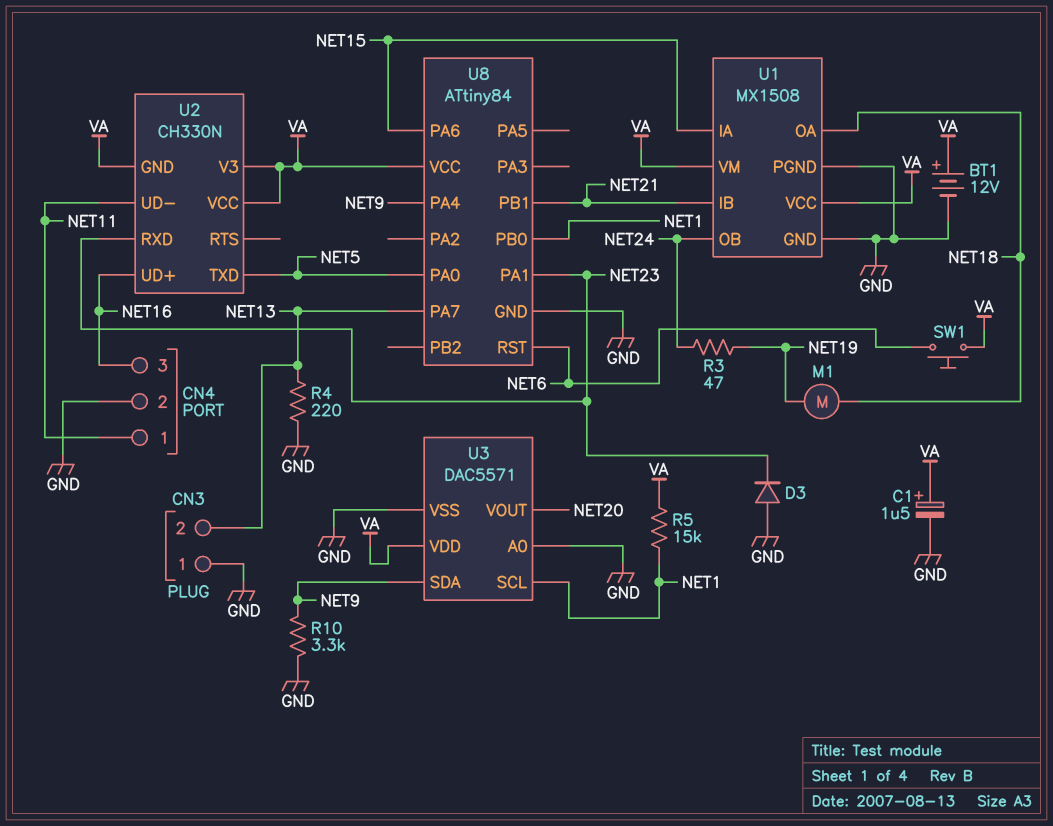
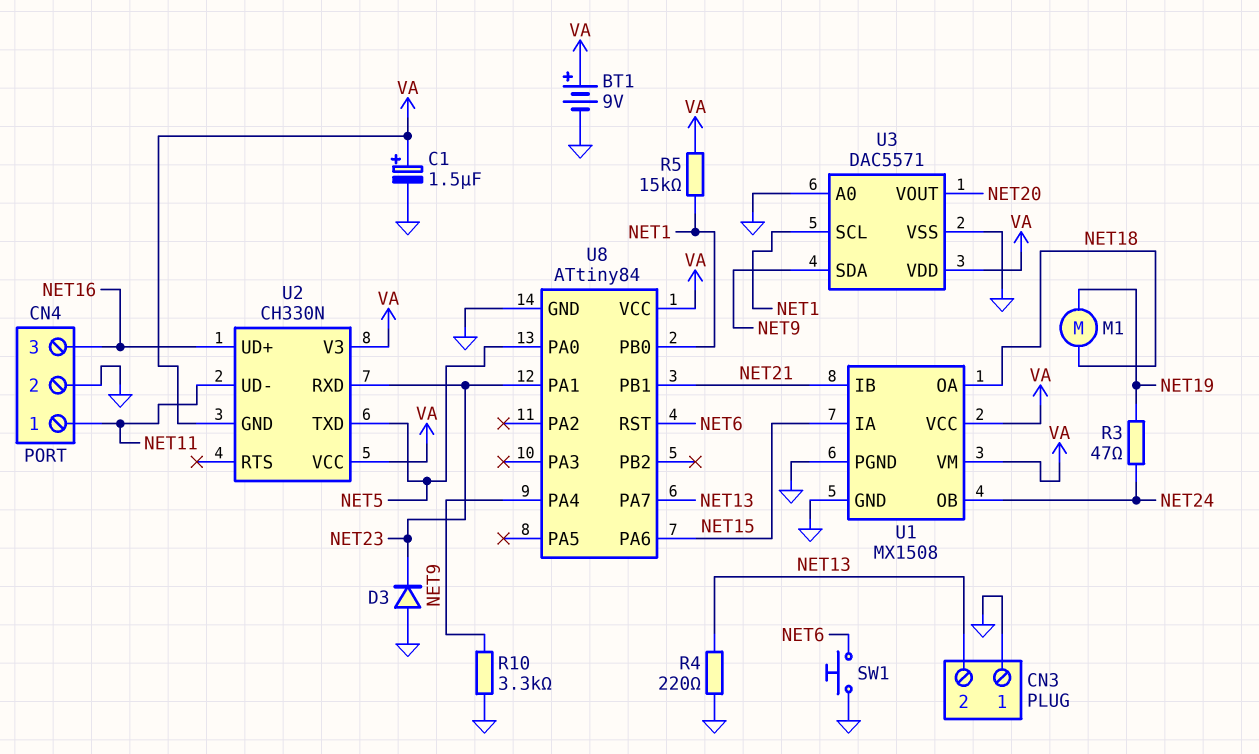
BT1: 12V (plus VA, minus GND) -> 9V (plus VA, minus GND)
SW1: button (NET6, VA) -> button (GND, NET6)

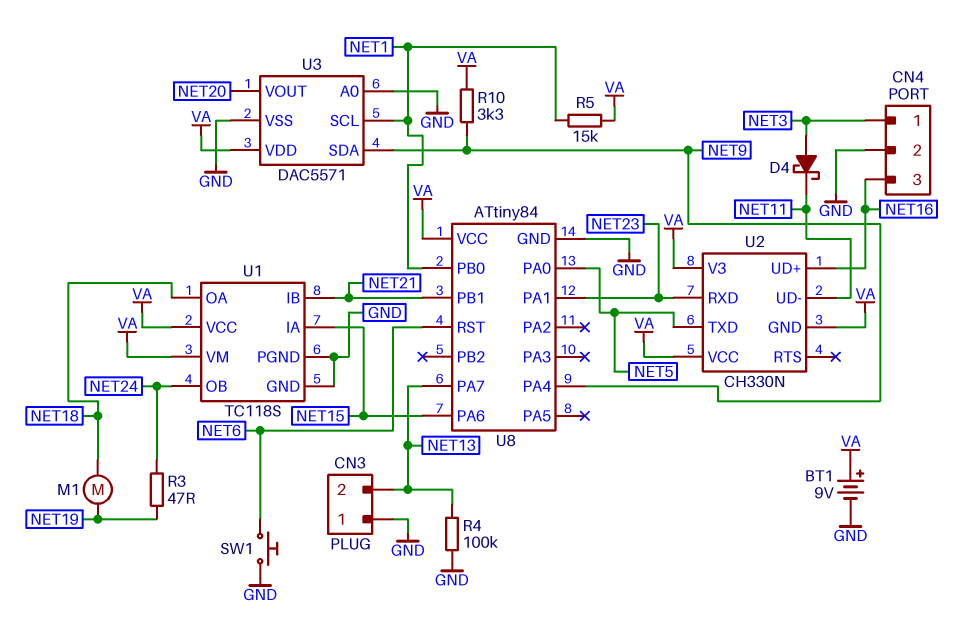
C1: 1.5uF (plus VA, minus GND) -> none
CN4 pin 1: NET11 -> NET3
D3: diode (A GND, K NET23) -> none
D4: none -> schottky (A NET3, K NET11)
R4: 220 (GND, NET13) -> 100k (GND, NET13)
R10: 3.3k (GND, NET9) -> 3.3k (NET9, VA)
U1: MX1508 -> TC118S

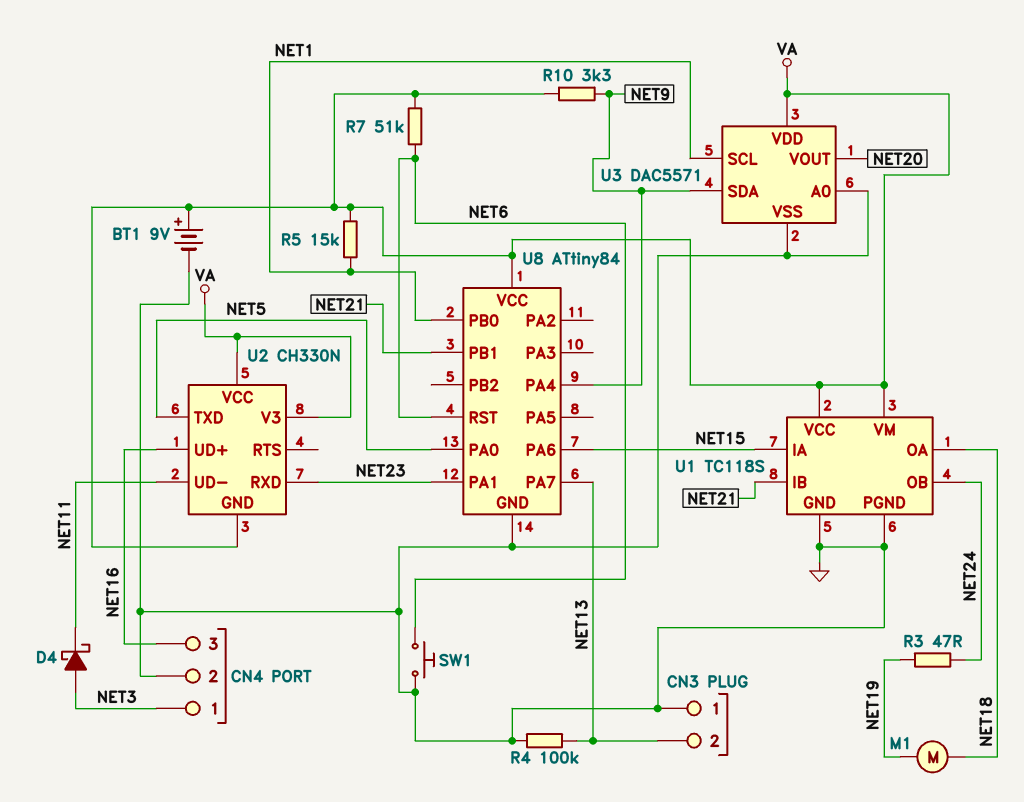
R7: none -> 51k (NET6, VA)

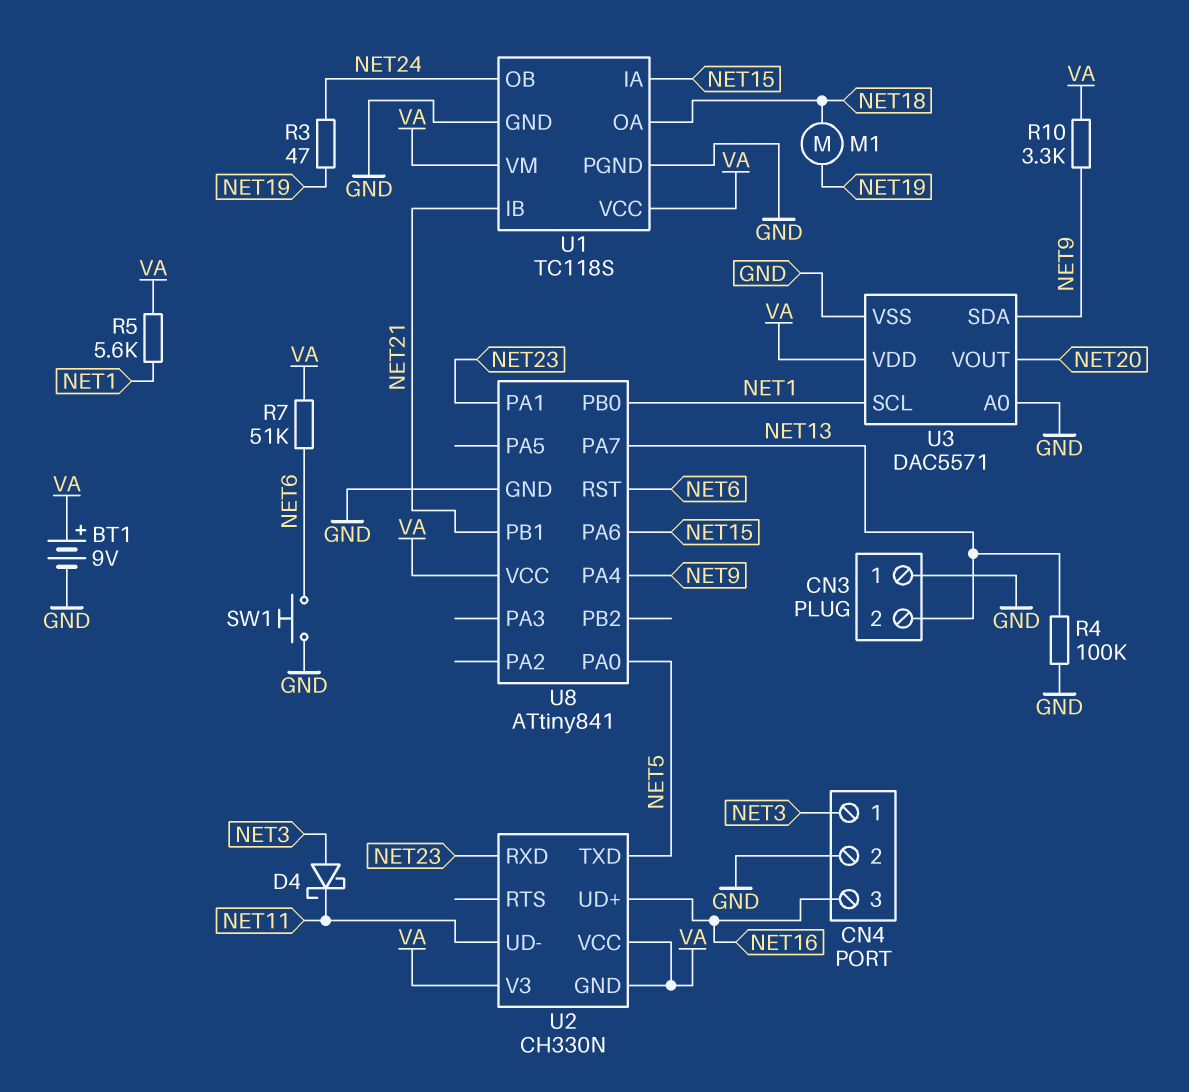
R5: 15k (NET1, VA) -> 5.6k (NET1, VA)
U8: ATtiny84 -> ATtiny841

